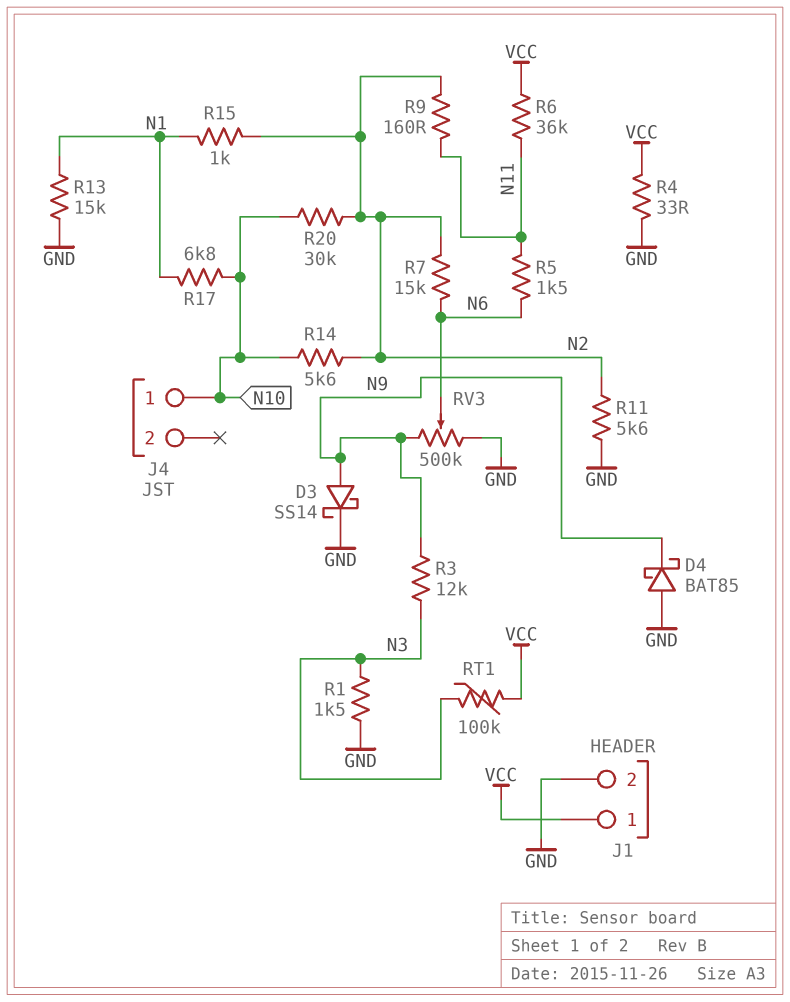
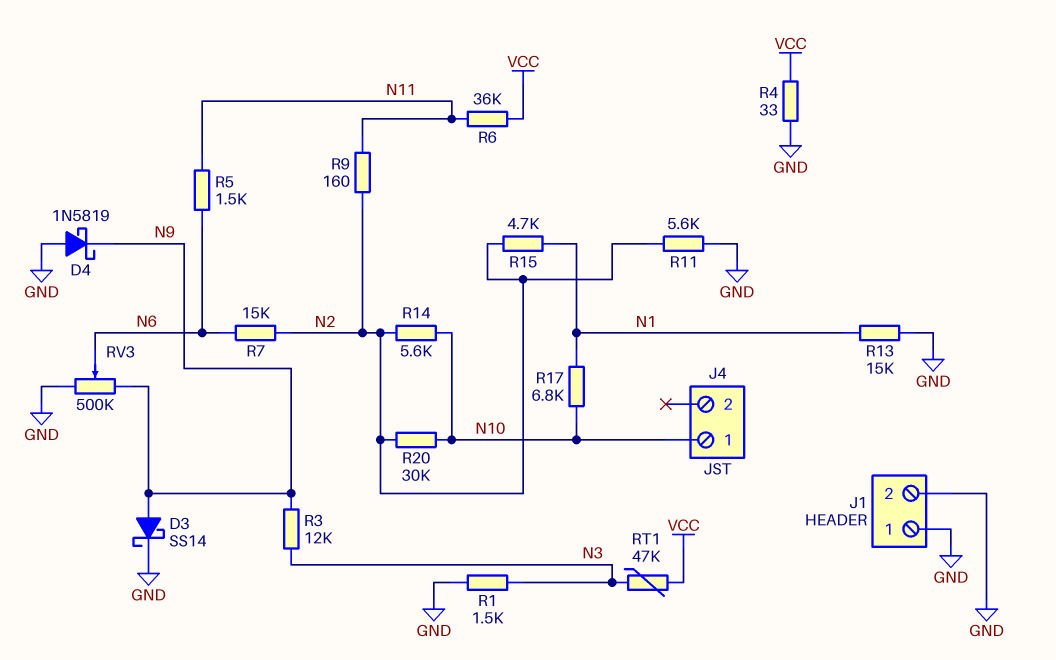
D4: schottky BAT85 (A GND, K N9) -> schottky 1N5819 (A GND, K N9)
J1 pin 1: VCC -> GND
R15: 1k (N1, N2) -> 4.7k (N1, N2)
RT1: 100k (N3, VCC) -> 47k (N3, VCC)

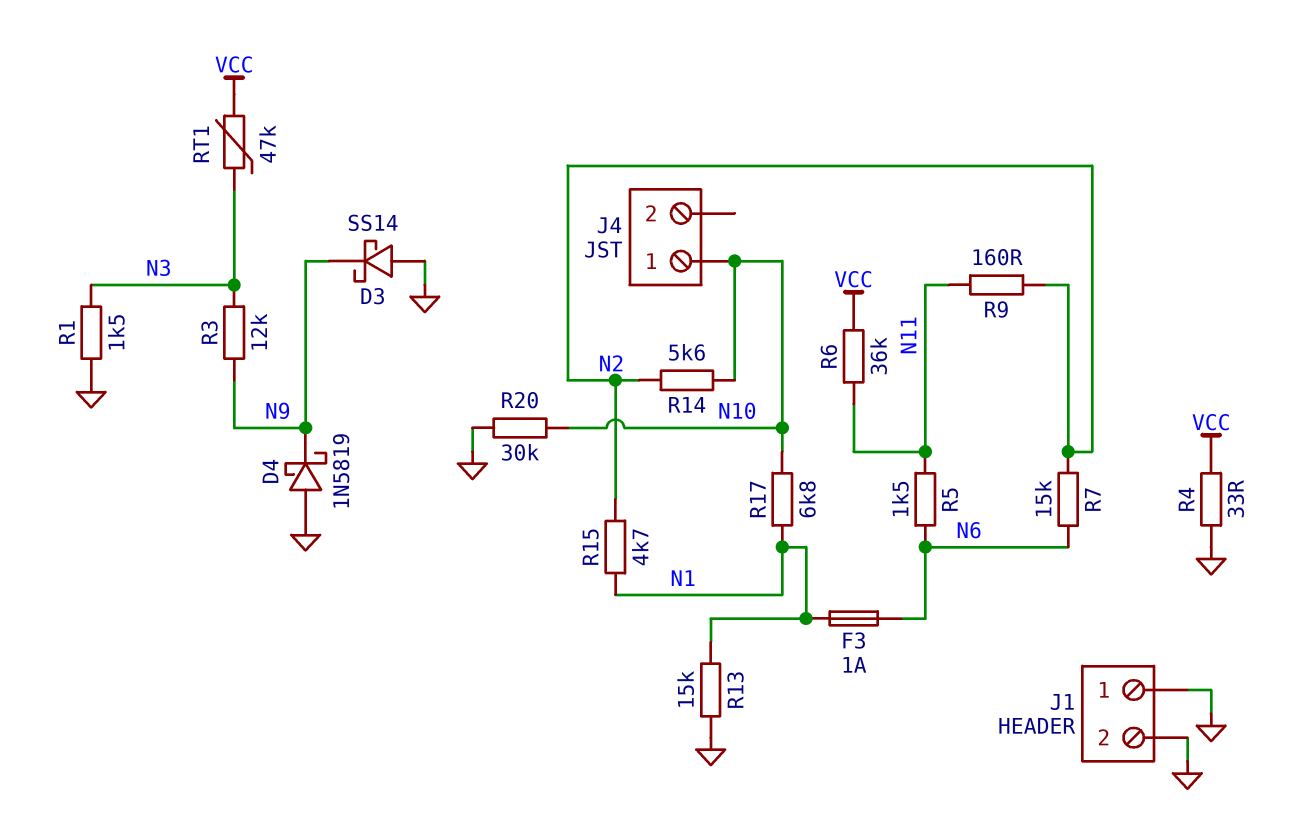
D3: schottky SS14 (A N9, K GND) -> schottky SS14 (A GND, K N9)
F3: none -> 1A (N1, N6)
R11: 5.6k (GND, N2) -> none
R20: 30k (N2, N10) -> 30k (GND, N10)
RV3: 500k (GND, N9, wiper N6) -> none

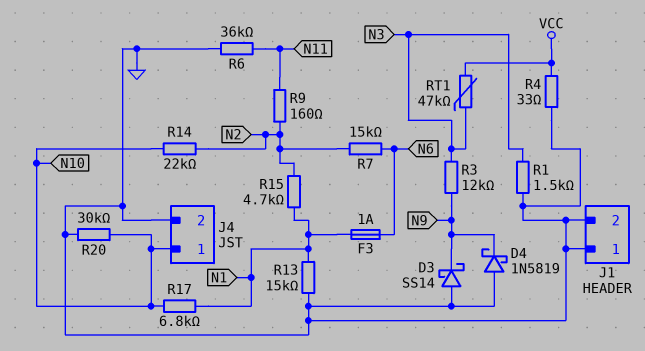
J4 pin 2: none -> GND
R5: 1.5k (N6, N11) -> none
R6: 36k (N11, VCC) -> 36k (GND, N11)
R14: 5.6k (N2, N10) -> 22k (N2, N10)

